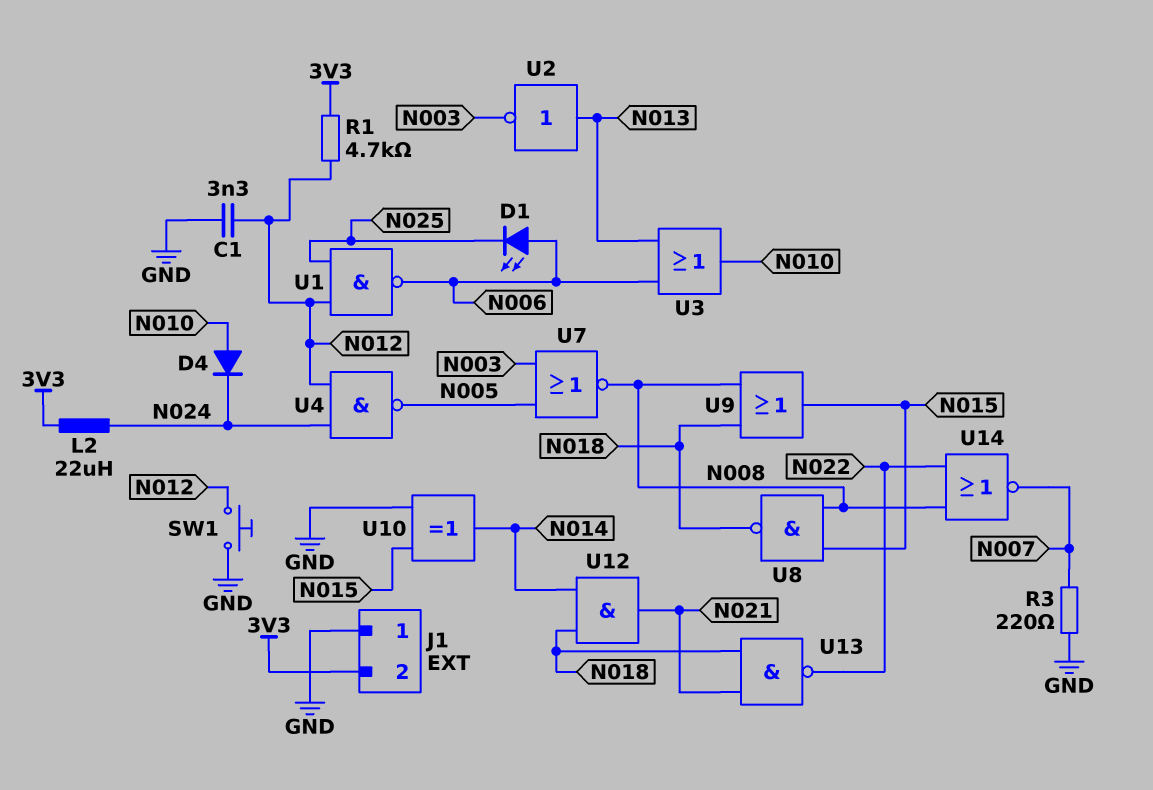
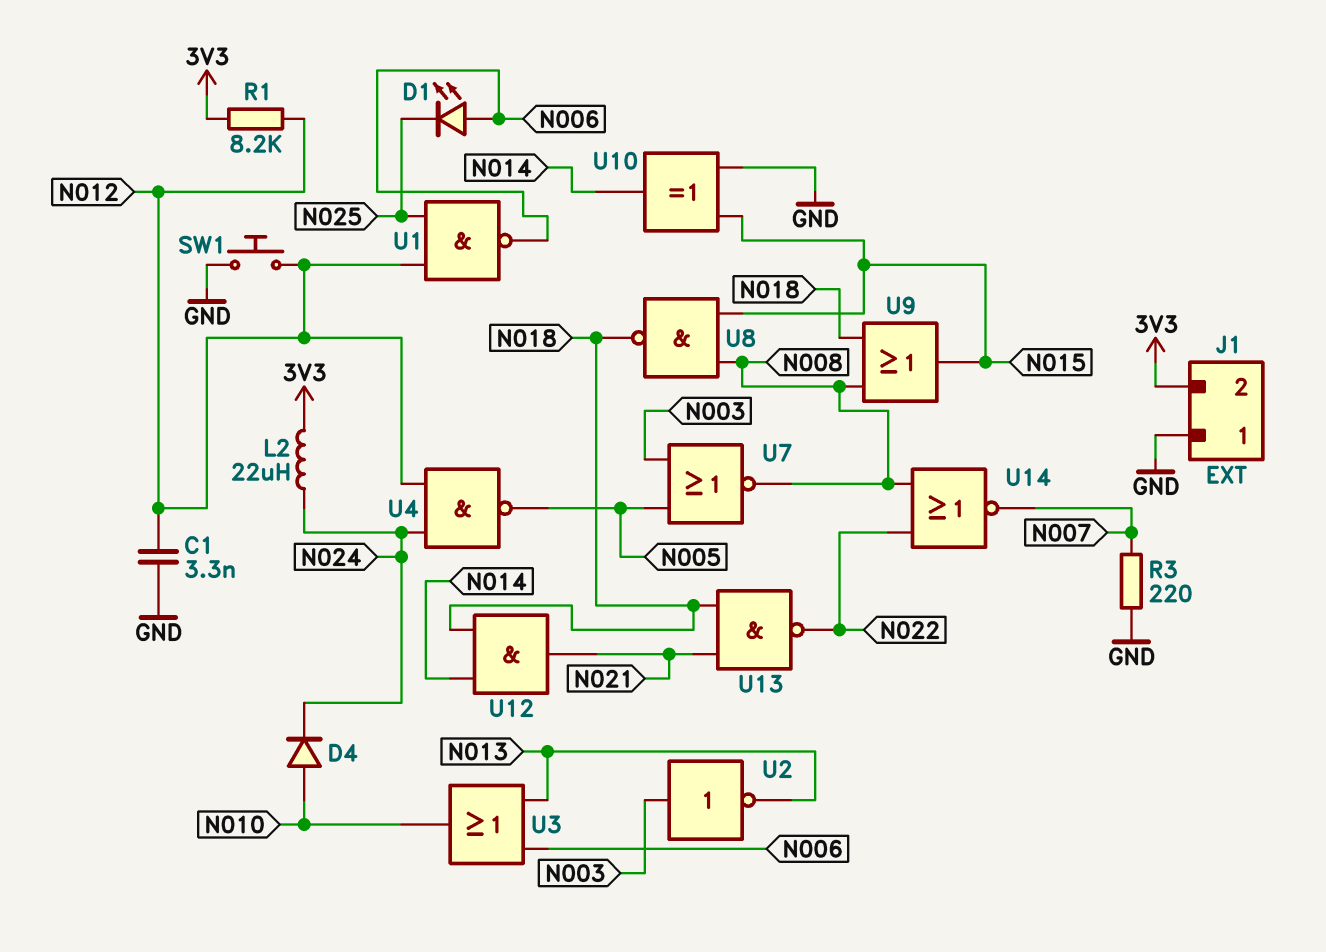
R1: 4.7k (3V3, N012) -> 8.2k (3V3, N012)
U2: NOT (in N013, out N003) -> NOT (in N003, out N013)

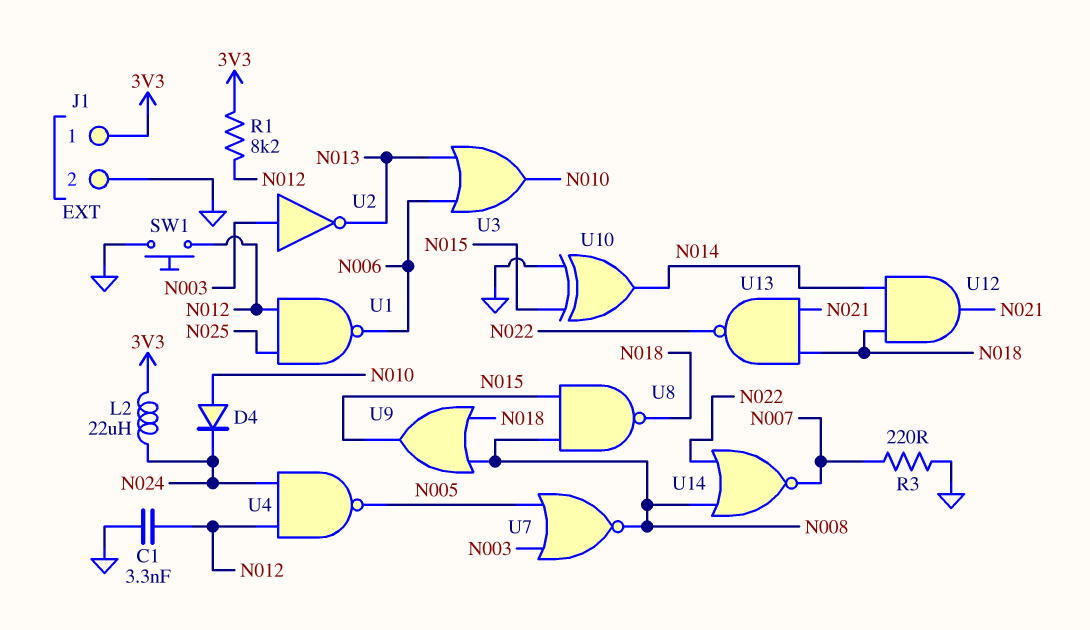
D1: LED (A N006, K N025) -> none
J1 pin 1: GND -> 3V3
J1 pin 2: 3V3 -> GND

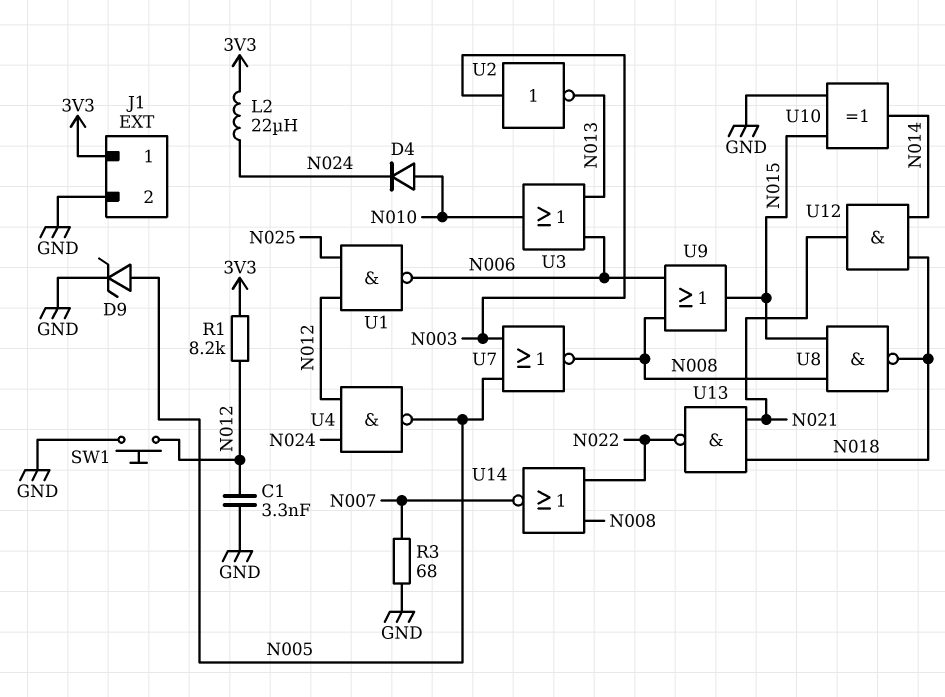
D9: none -> zener (A N005, K GND)
R3: 220 (GND, N007) -> 68 (GND, N007)
U9: OR (in N008, in N018, out N015) -> OR (in N006, in N008, out N015)

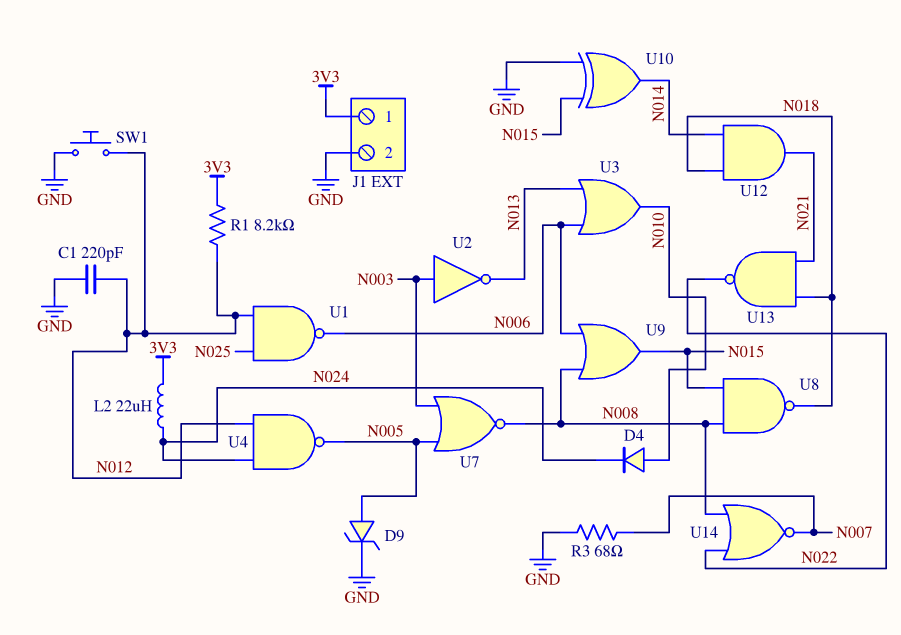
C1: 3.3nF (GND, N012) -> 220pF (GND, N012)

